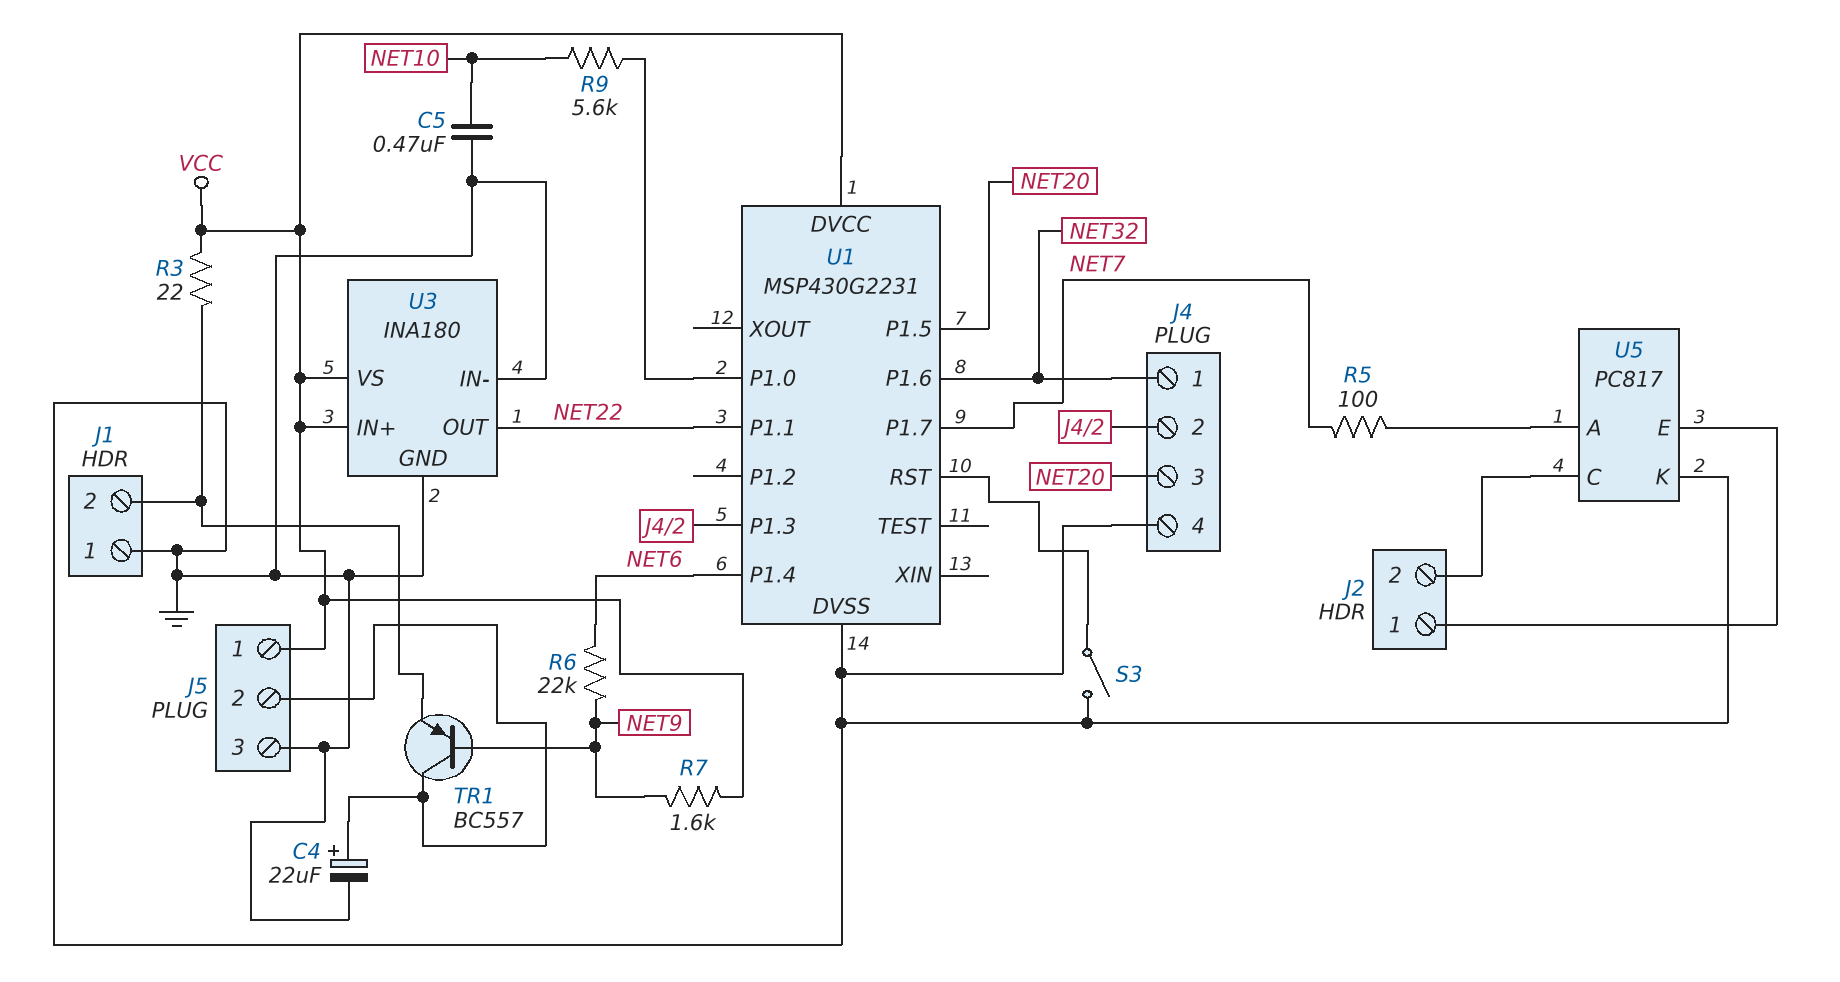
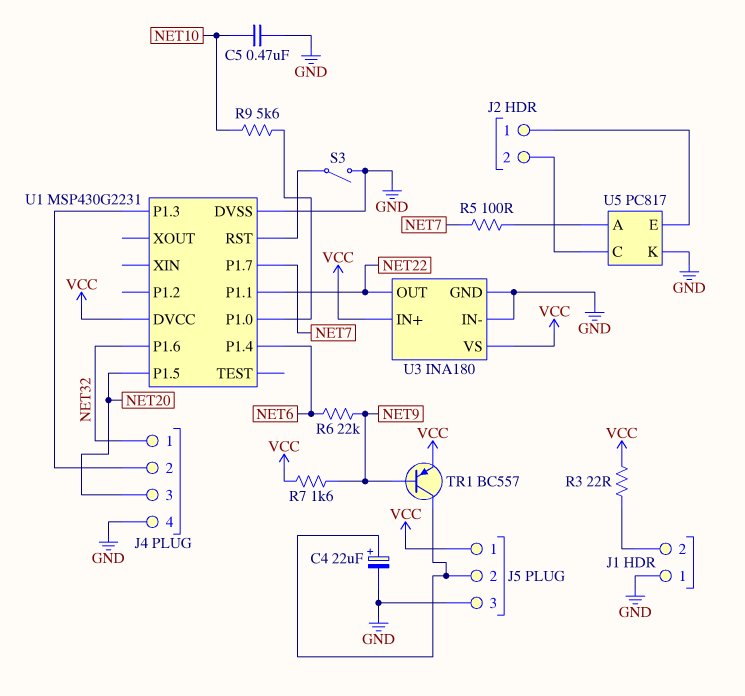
TR1: PNP BC557 (B NET9, C J5/2, E J1/2) -> PNP BC557 (B NET9, C J5/2, E VCC)

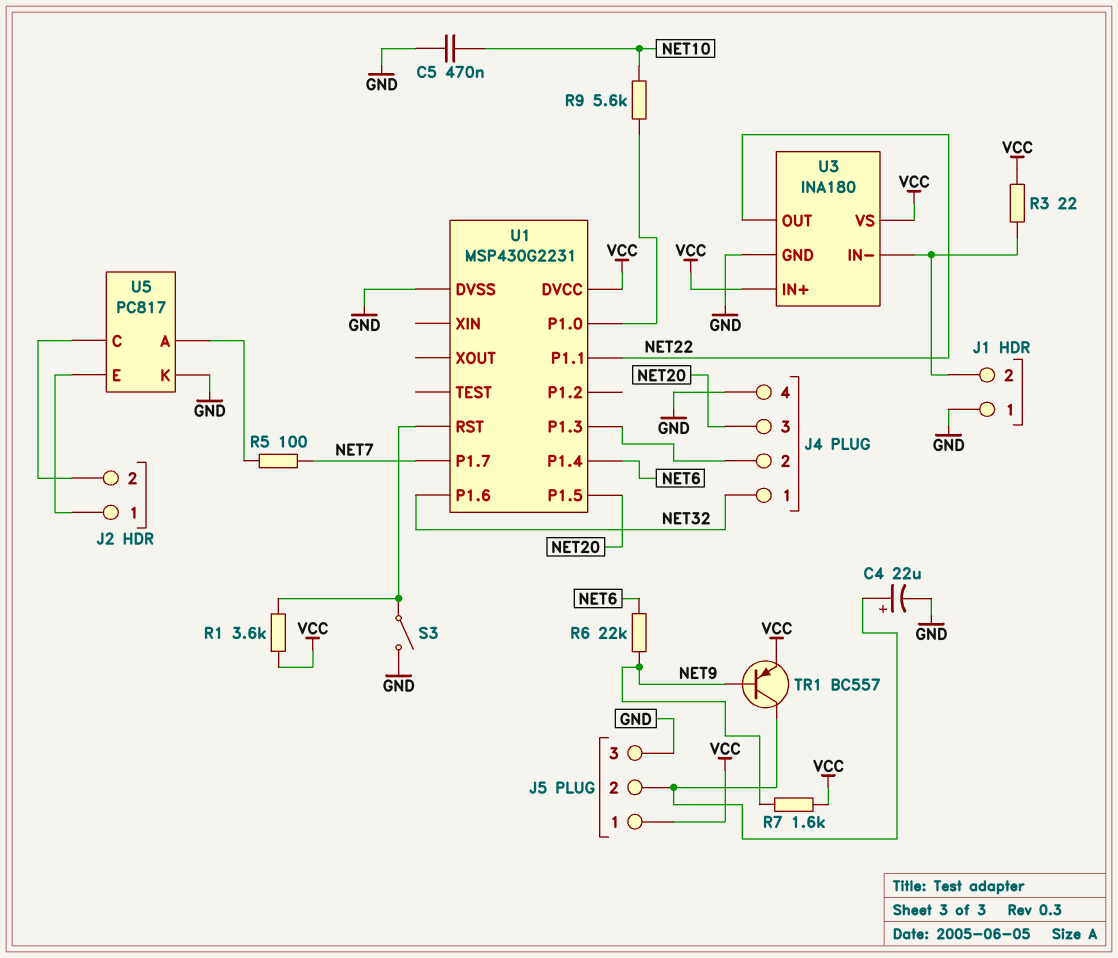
R1: none -> 3.6k (U1/RST, VCC)
U3 pin IN-: GND -> J1/2

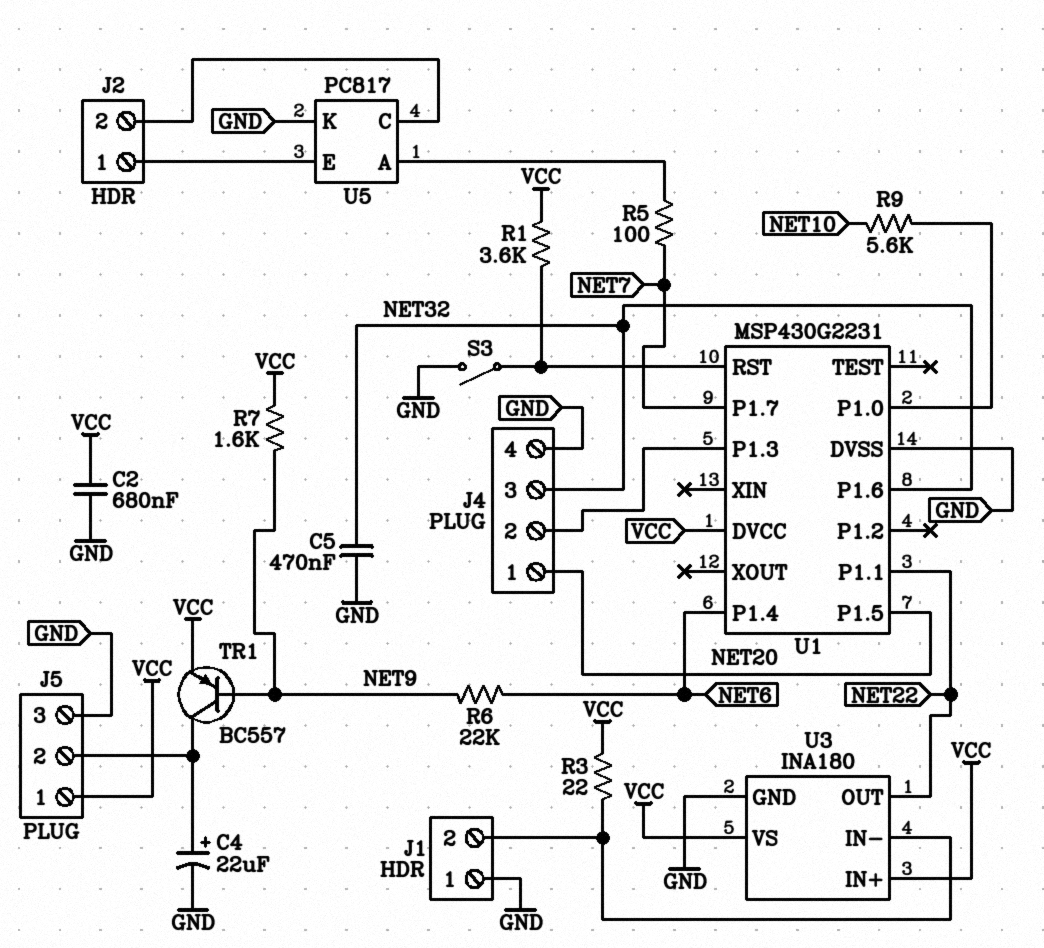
C2: none -> 680nF (GND, VCC)
C5: 470nF (GND, NET10) -> 470nF (GND, NET32)
J4 pin 1: NET32 -> NET20
J4 pin 3: NET20 -> NET32

